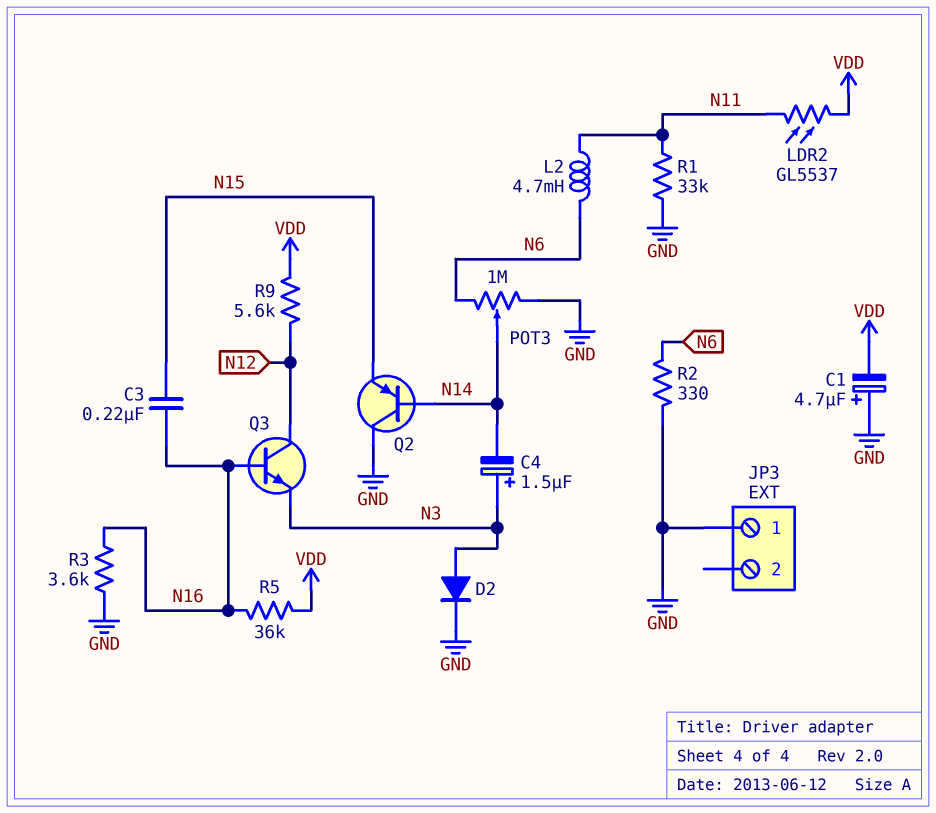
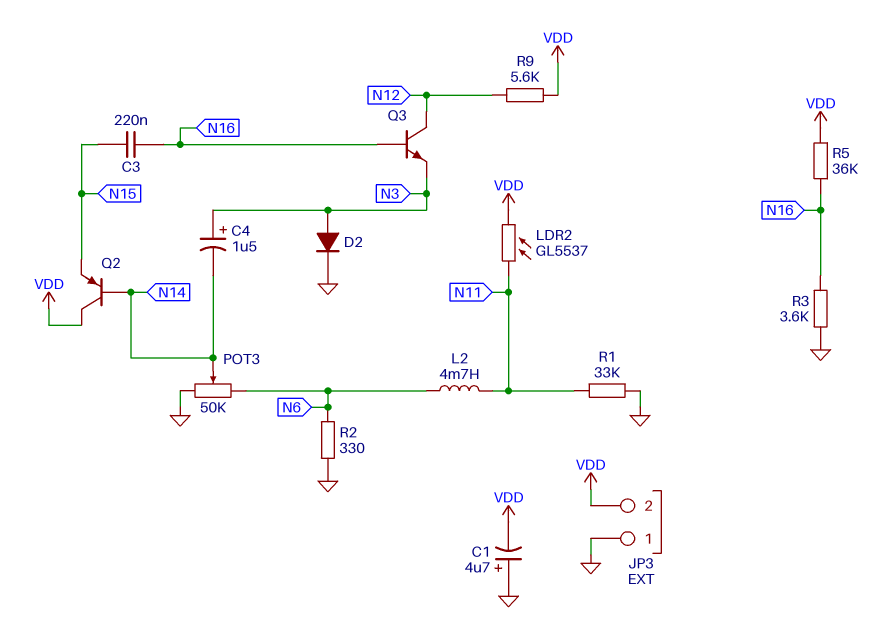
JP3 pin 2: none -> VDD
POT3: 1M (GND, N6, wiper N14) -> 50k (GND, N6, wiper N14)
Q2: PNP (B N14, C GND, E N15) -> PNP (B N14, C VDD, E N15)

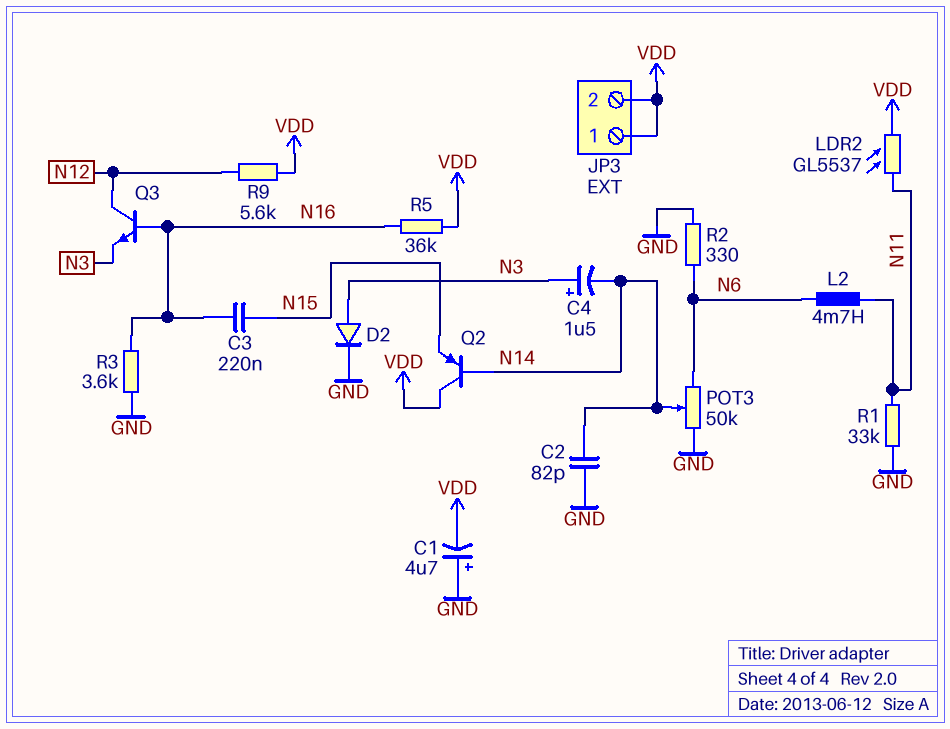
C2: none -> 82pF (GND, N14)
JP3 pin 1: GND -> VDD

